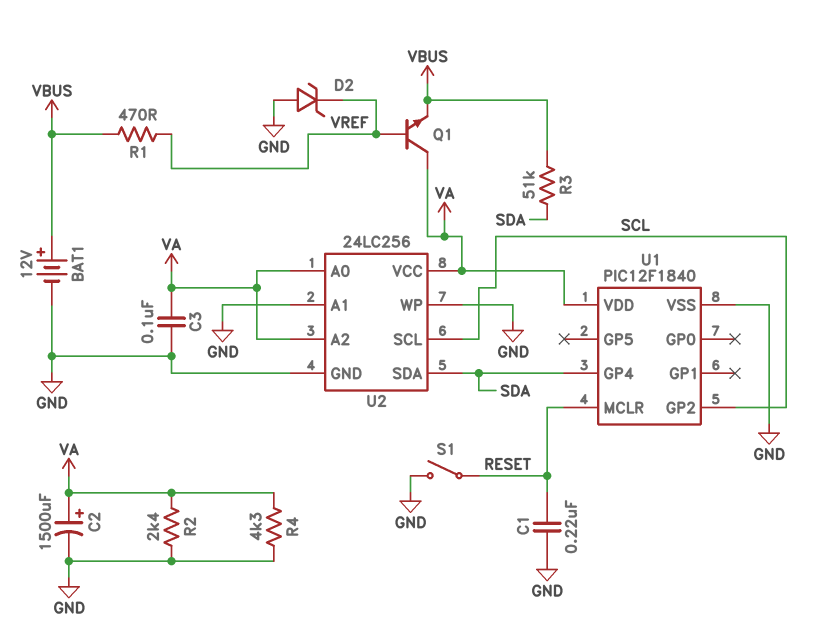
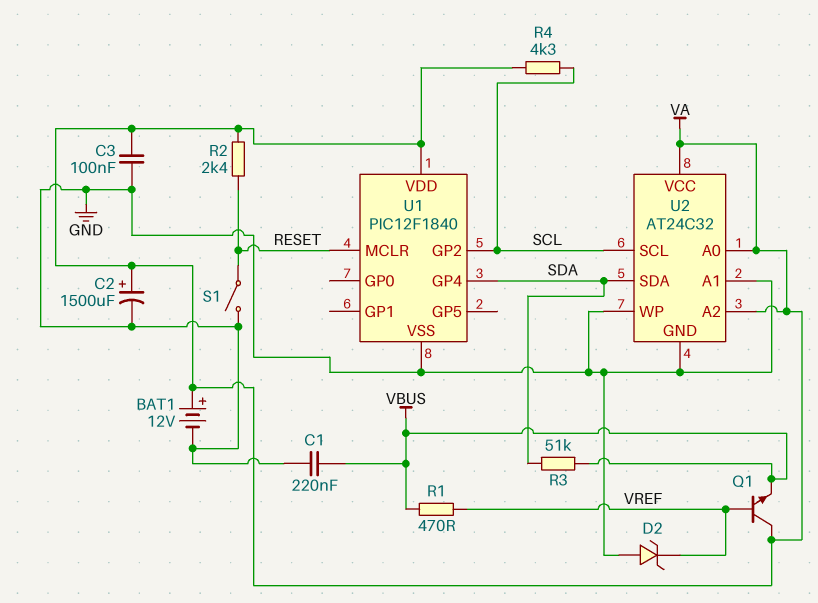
BAT1: 12V (plus VBUS, minus GND) -> 12V (plus VA, minus GND)
C1: 220nF (GND, RESET) -> 220nF (GND, VBUS)
R2: 2.4k (GND, VA) -> 2.4k (RESET, VA)
R4: 4.3k (GND, VA) -> 4.3k (SCL, VA)
U2: 24LC256 -> AT24C32

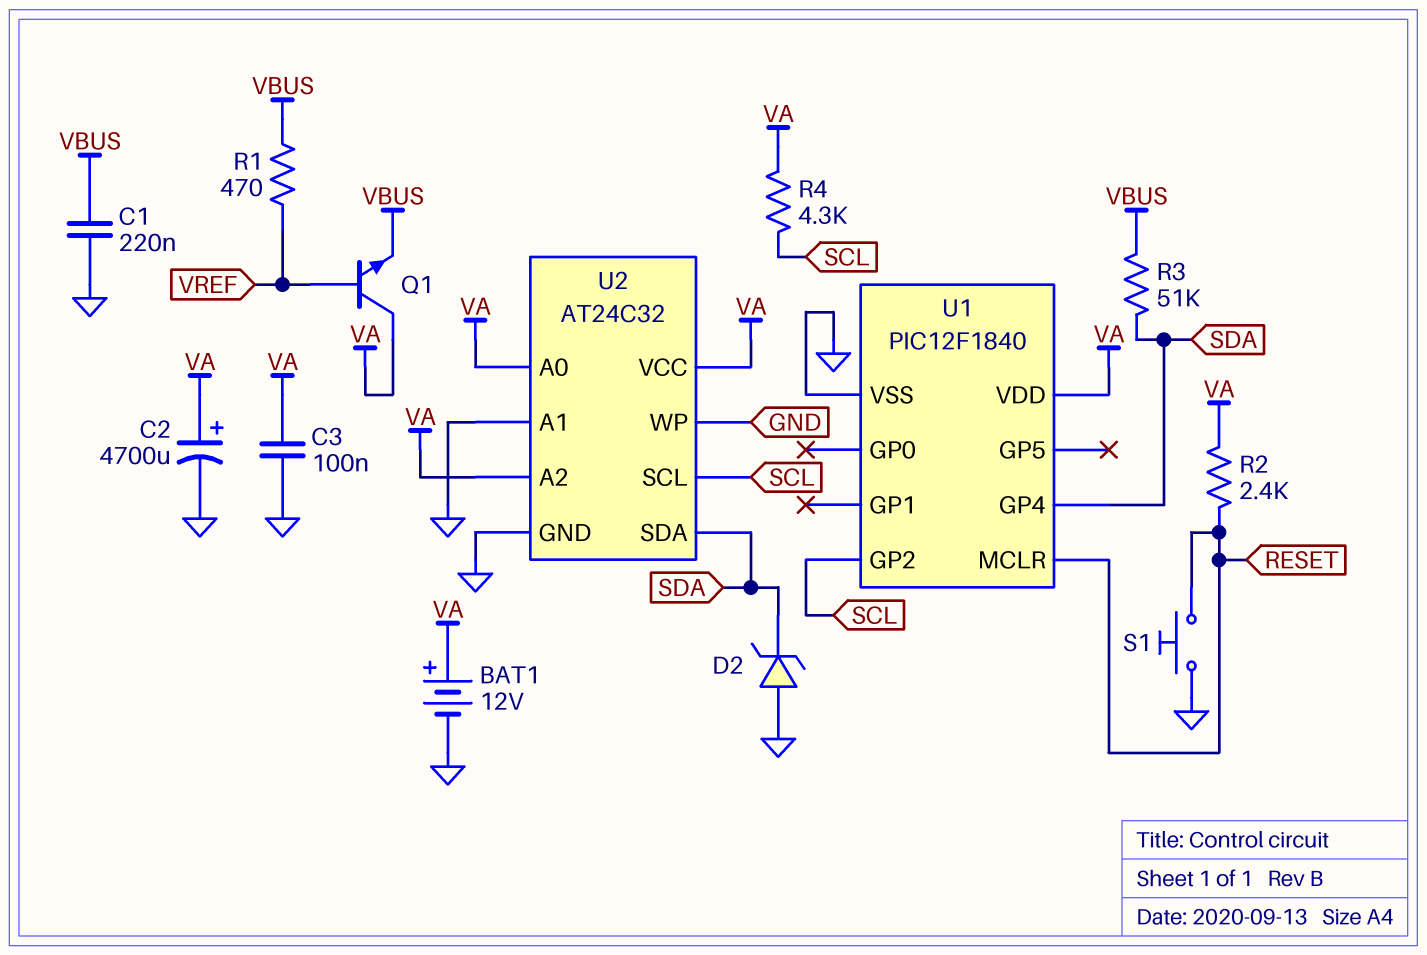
C2: 1500uF (plus VA, minus GND) -> 4700uF (plus VA, minus GND)
D2: zener (A GND, K VREF) -> zener (A GND, K SDA)
S1: switch (GND, RESET) -> button (GND, RESET)

